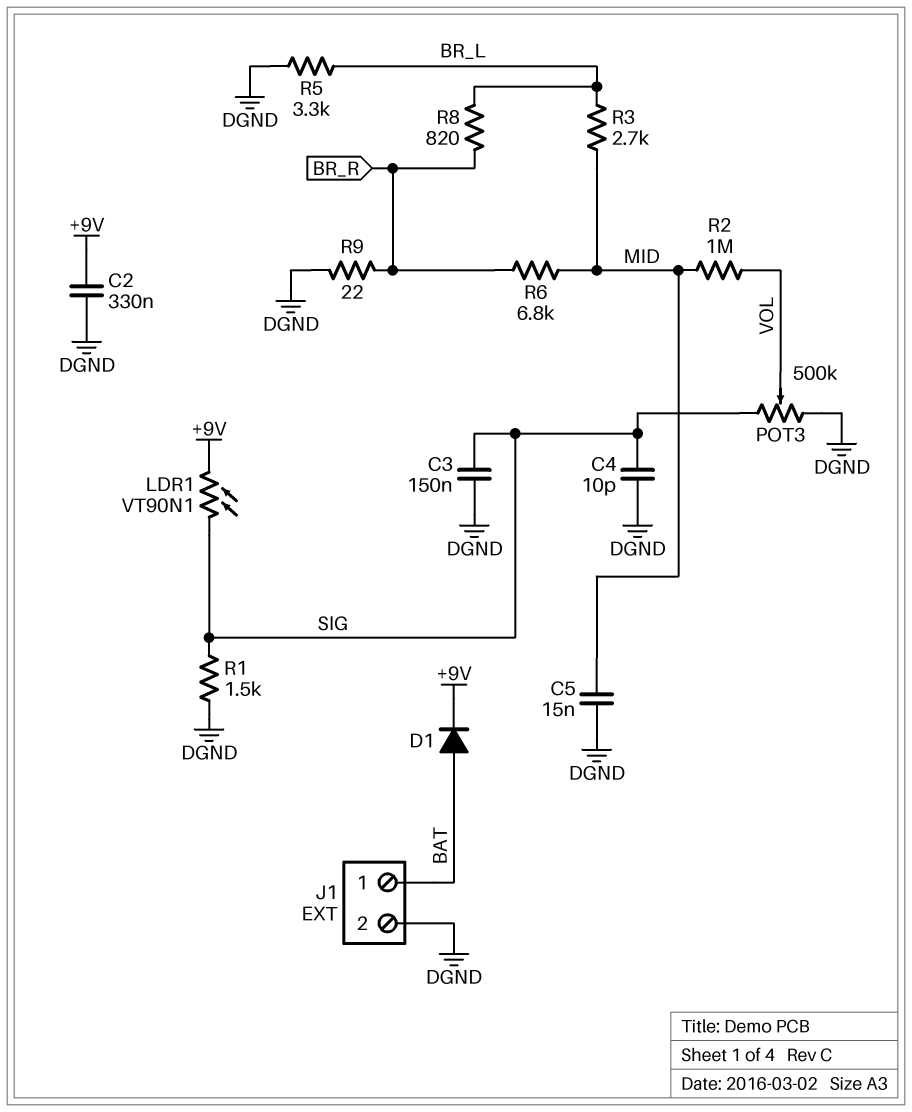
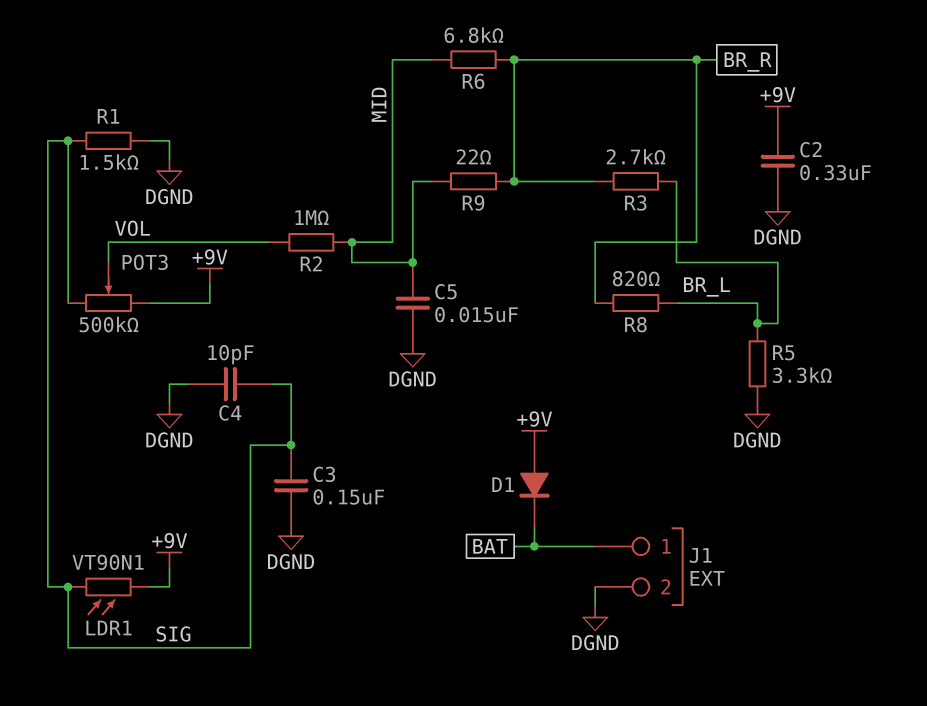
D1: diode (A BAT, K +9V) -> diode (A +9V, K BAT)
POT3: 500k (DGND, SIG, wiper VOL) -> 500k (+9V, SIG, wiper VOL)
R3: 2.7k (BR_L, MID) -> 2.7k (BR_L, BR_R)
R9: 22 (BR_R, DGND) -> 22 (BR_R, MID)

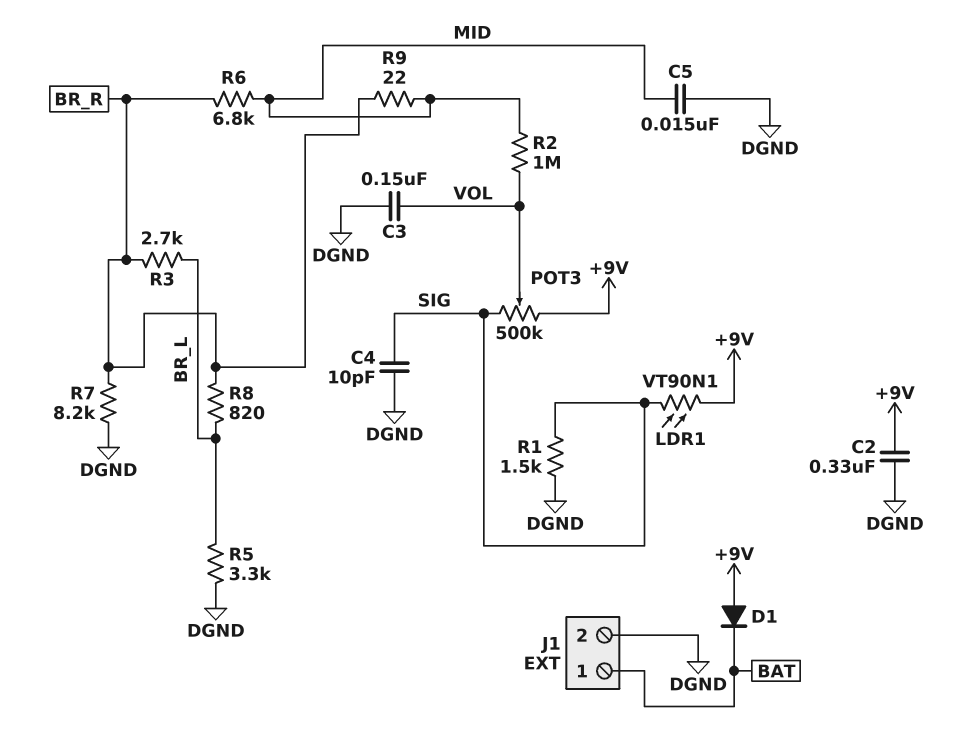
C3: 150nF (DGND, SIG) -> 150nF (DGND, VOL)
R7: none -> 8.2k (BR_R, DGND)

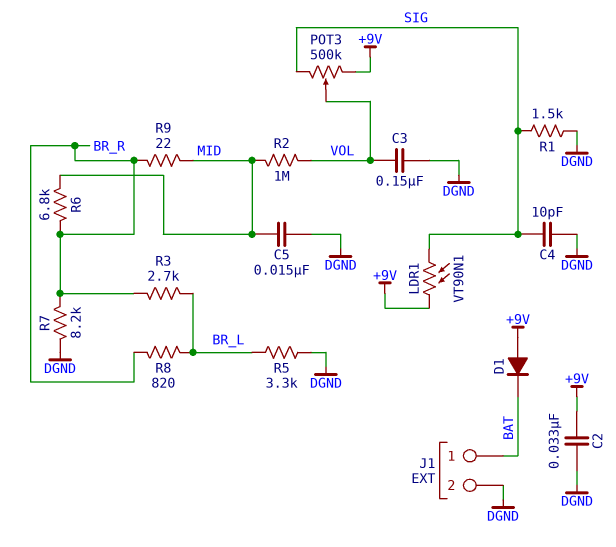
C2: 330nF (+9V, DGND) -> 33nF (+9V, DGND)

